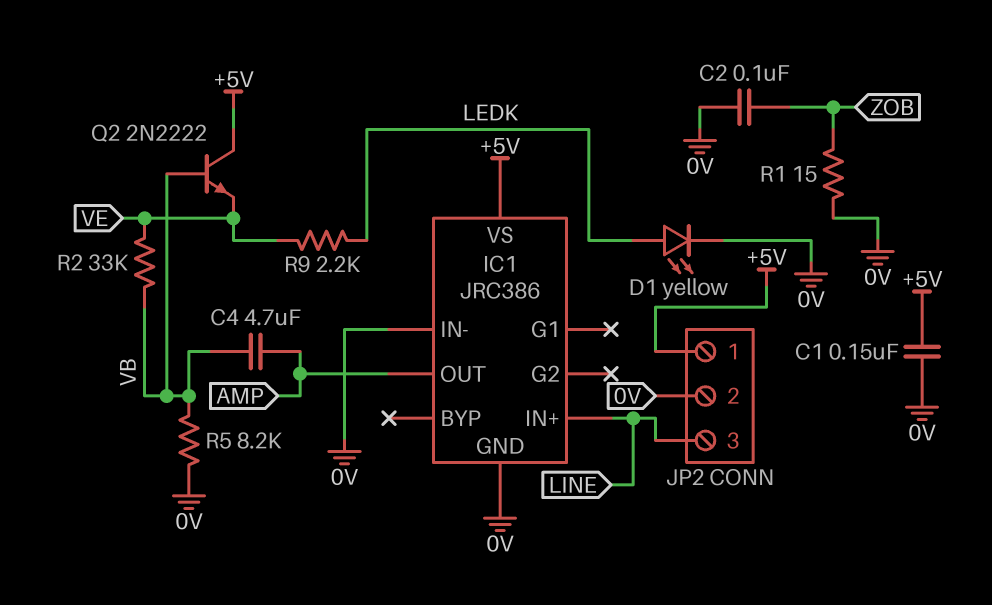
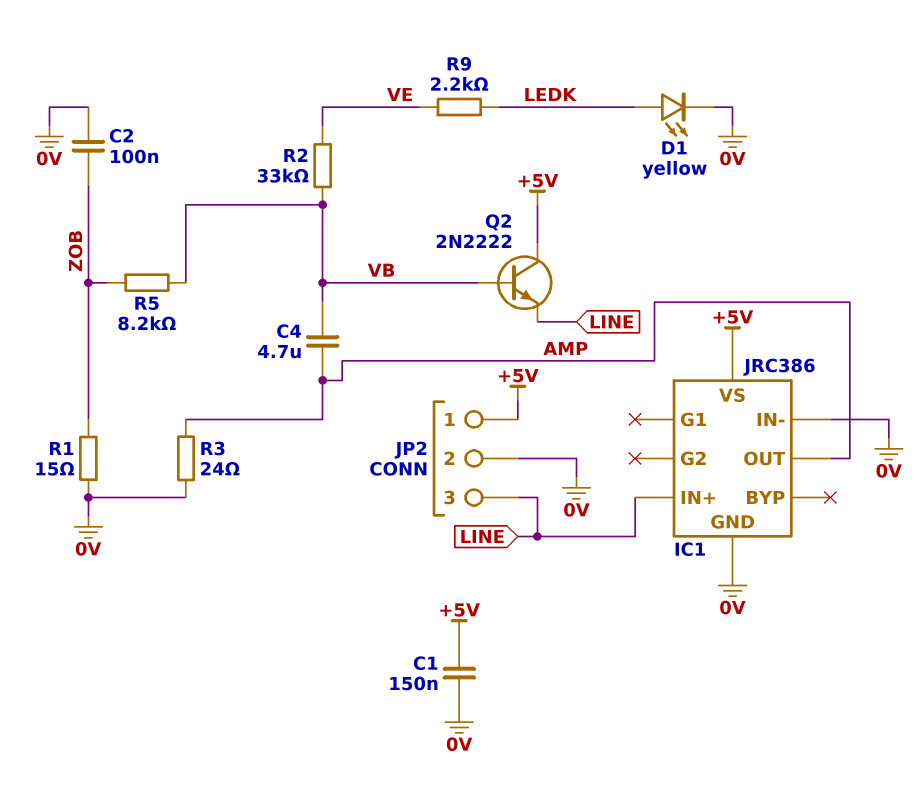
Q2: NPN 2N2222 (B VB, C +5V, E VE) -> NPN 2N2222 (B VB, C +5V, E LINE)
R3: none -> 24 (0V, AMP)
R5: 8.2k (0V, VB) -> 8.2k (VB, ZOB)

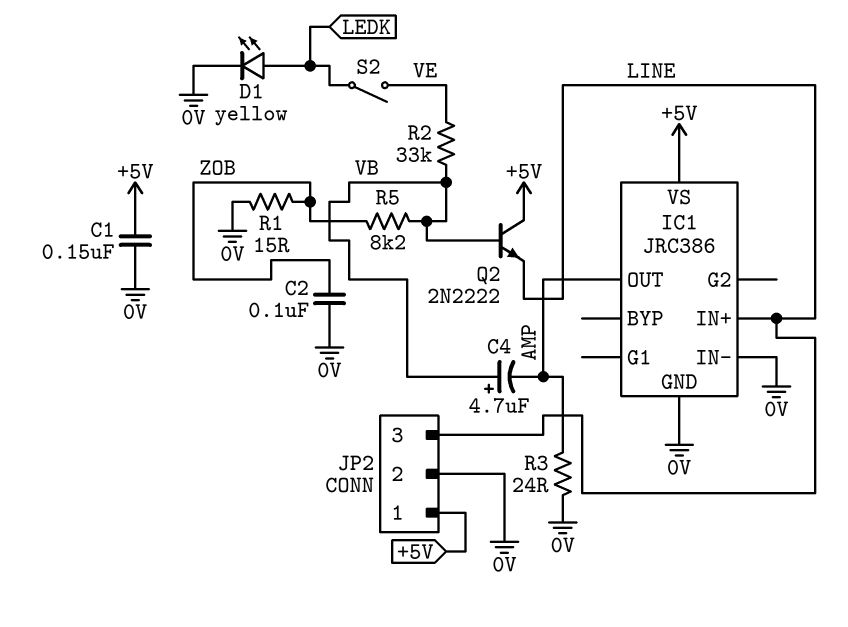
C4: 4.7uF (AMP, VB) -> 4.7uF (plus VB, minus AMP)
R9: 2.2k (LEDK, VE) -> none
S2: none -> switch (LEDK, VE)

